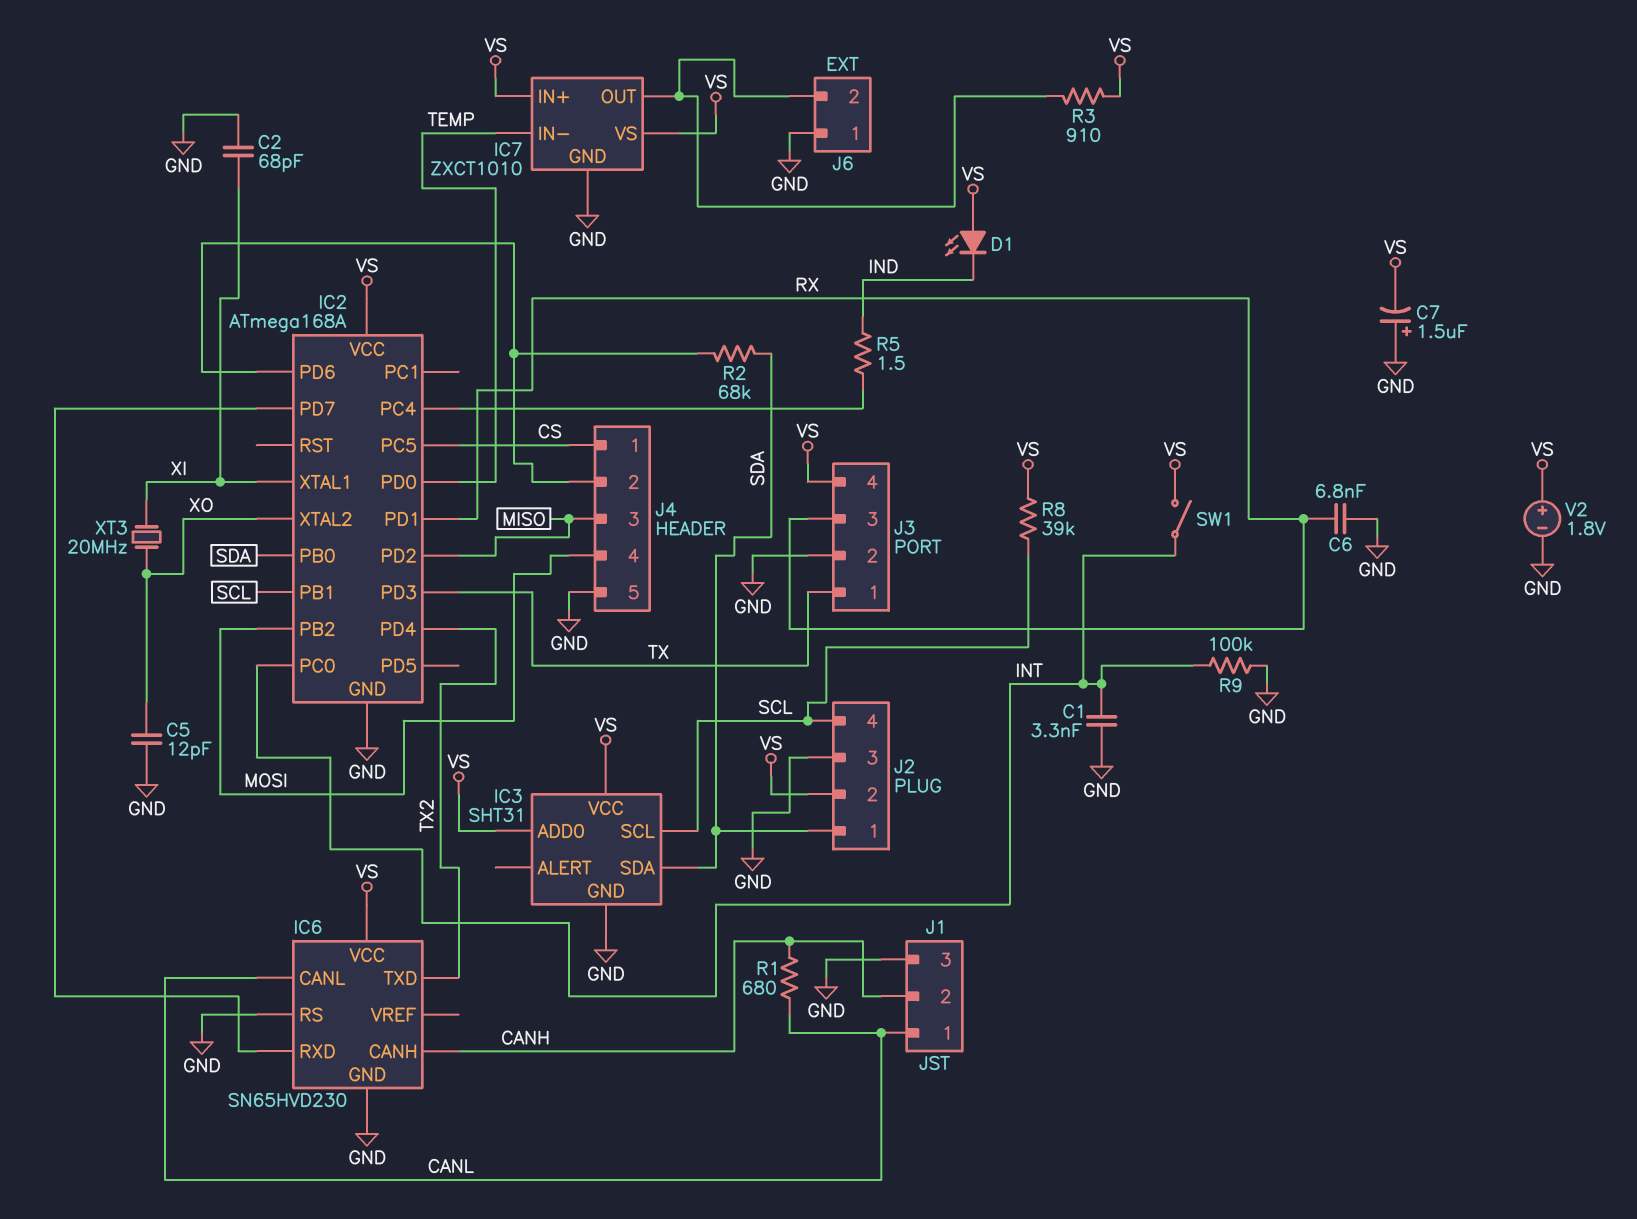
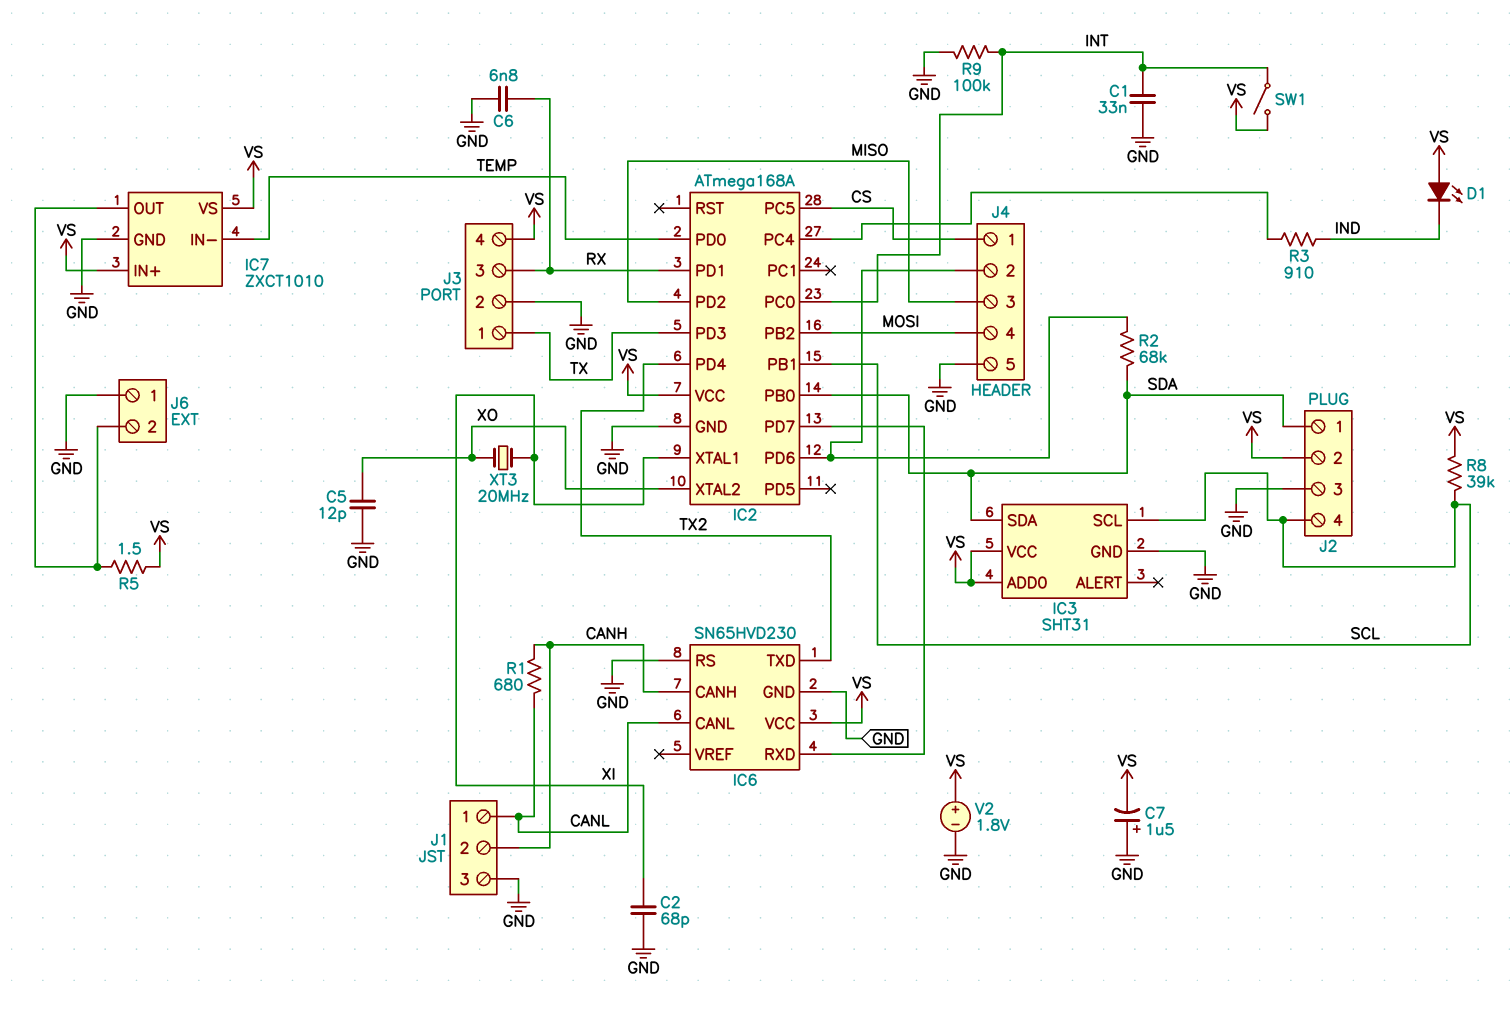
C1: 3.3nF (GND, INT) -> 33nF (GND, INT)
R3: 910 (IC7/OUT, VS) -> 910 (IC2/PC4, IND)
R5: 1.5 (IC2/PC4, IND) -> 1.5 (IC7/OUT, VS)

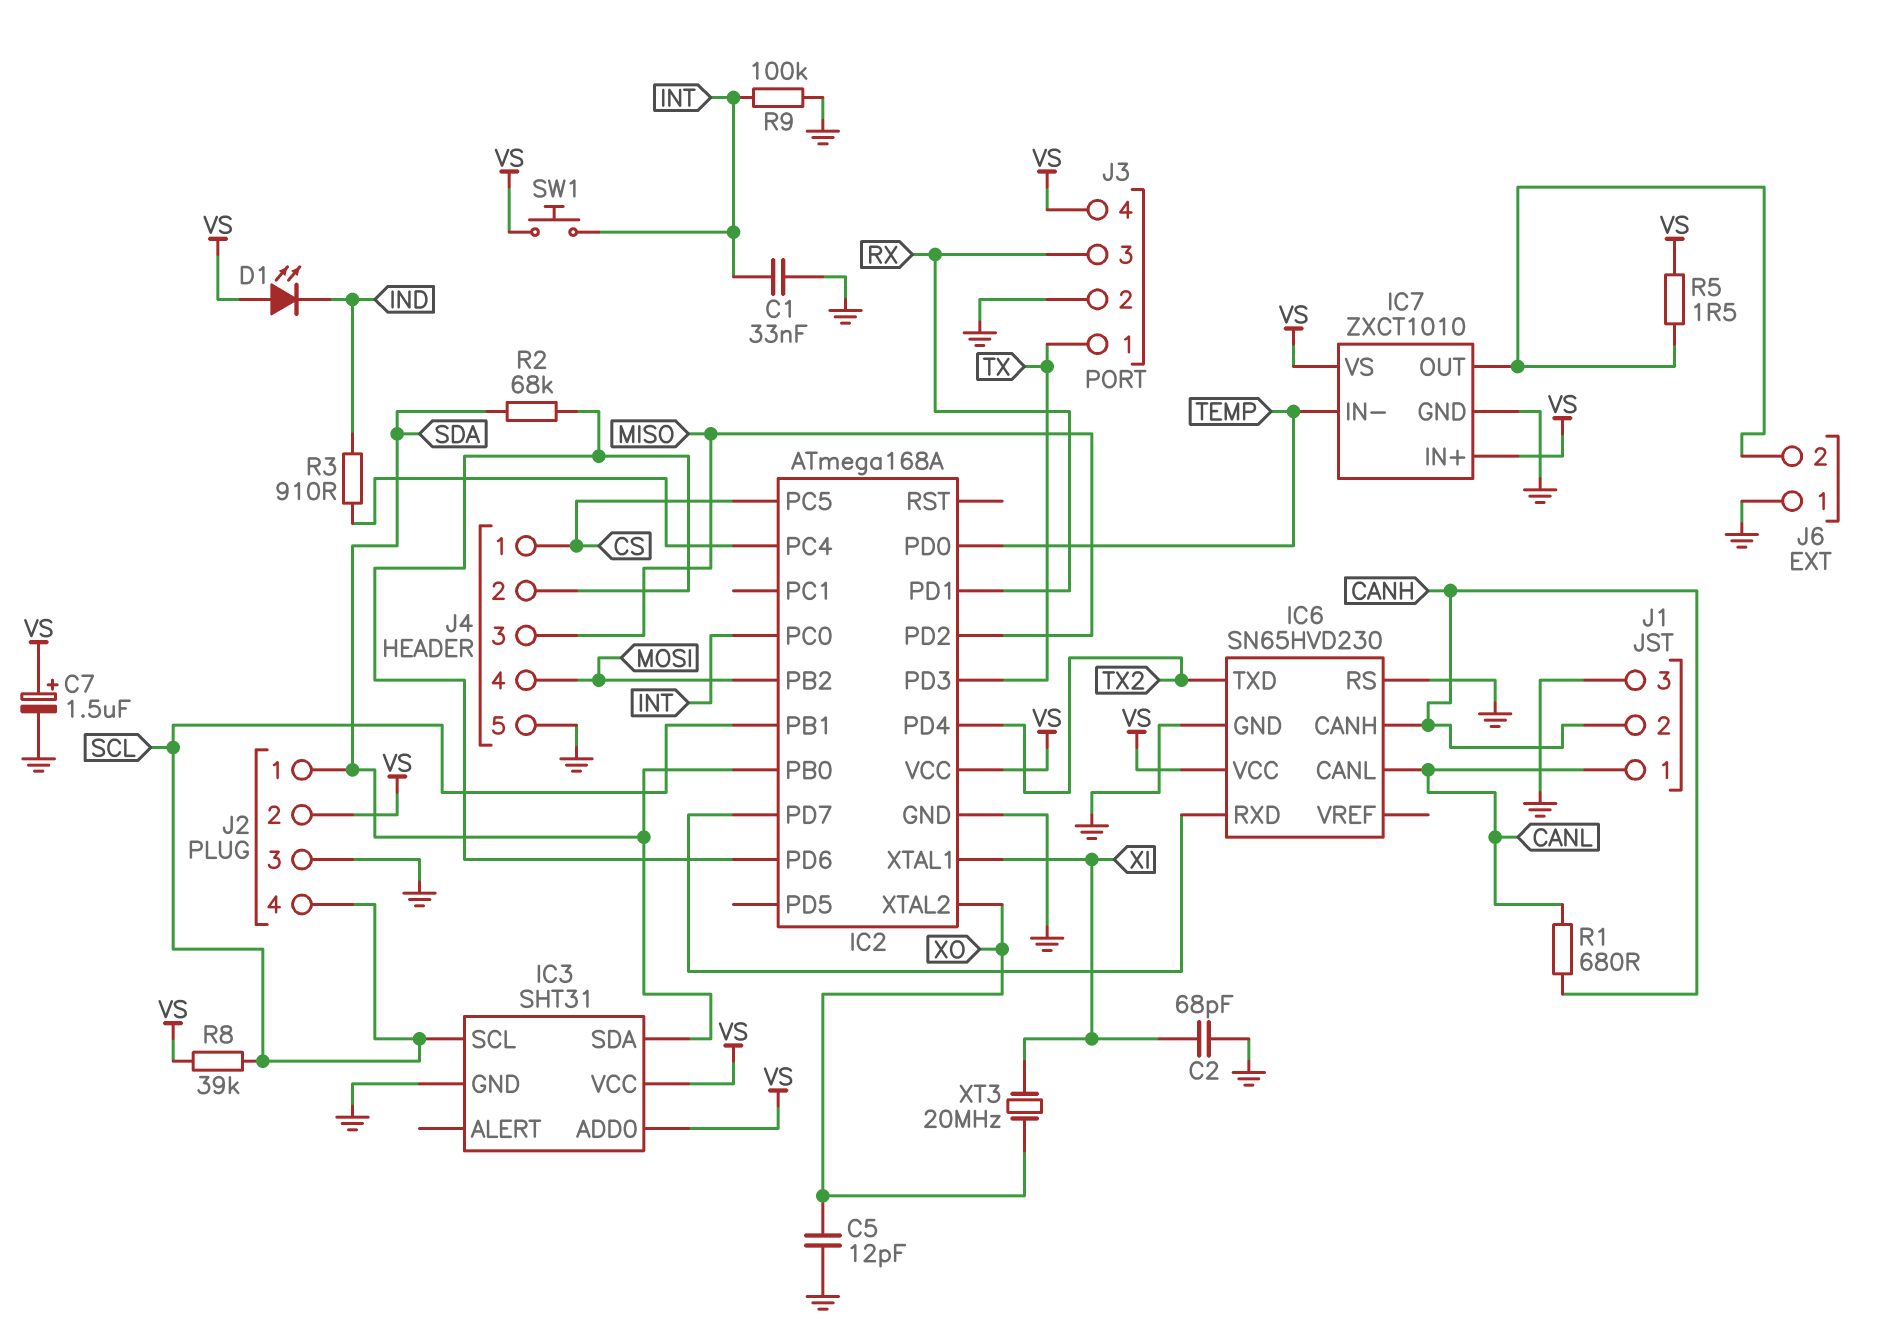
C6: 6.8nF (GND, RX) -> none
C7: 1.5uF (plus GND, minus VS) -> 1.5uF (plus VS, minus GND)
SW1: switch (INT, VS) -> button (INT, VS)
V2: 1.8V (plus VS, minus GND) -> none

